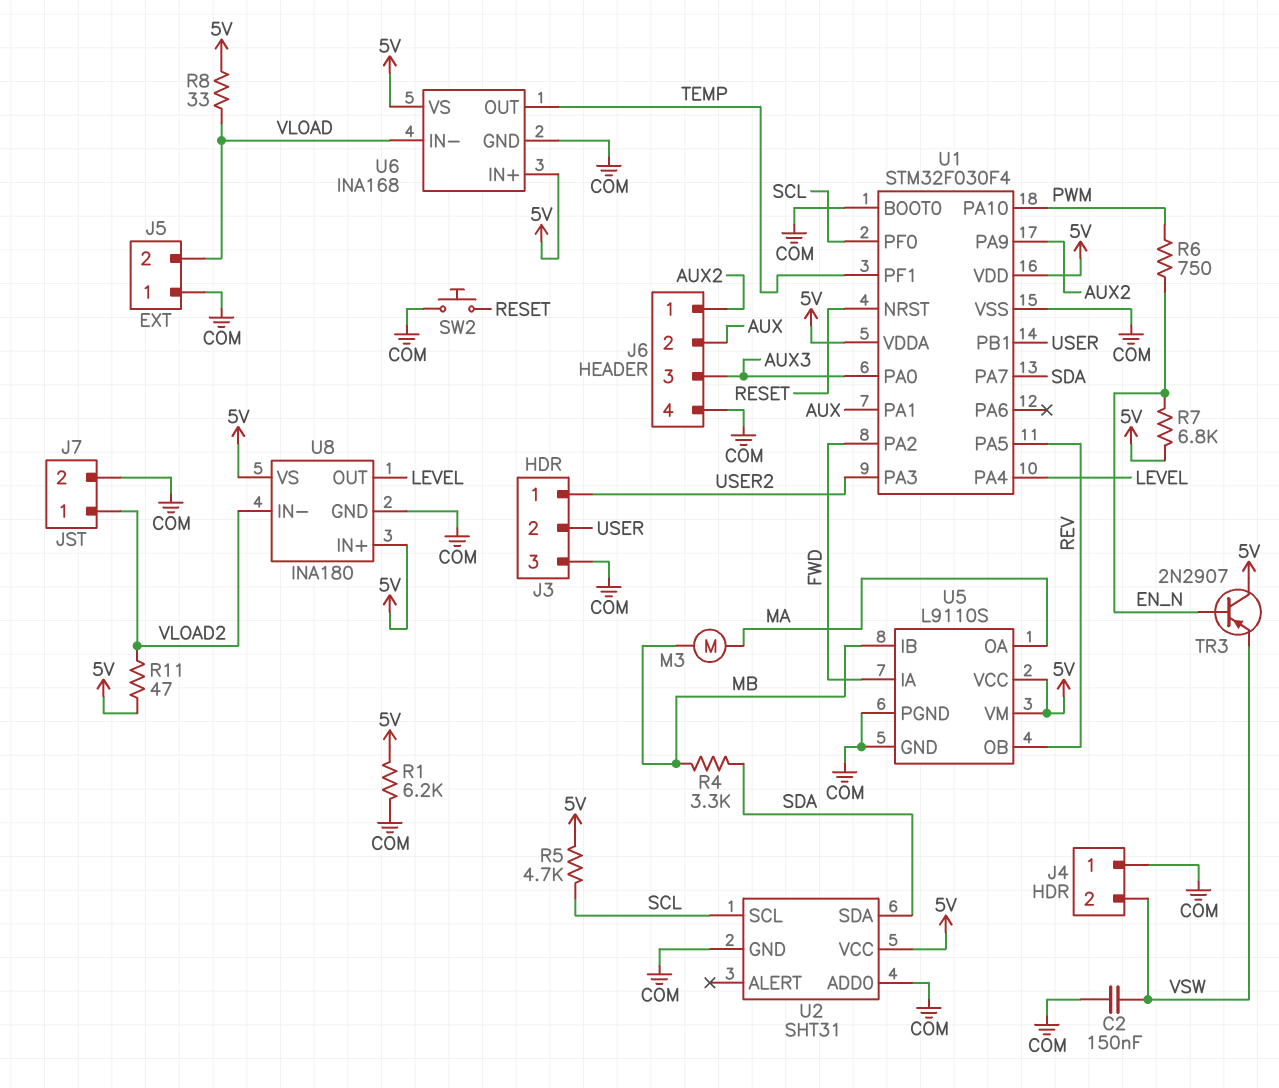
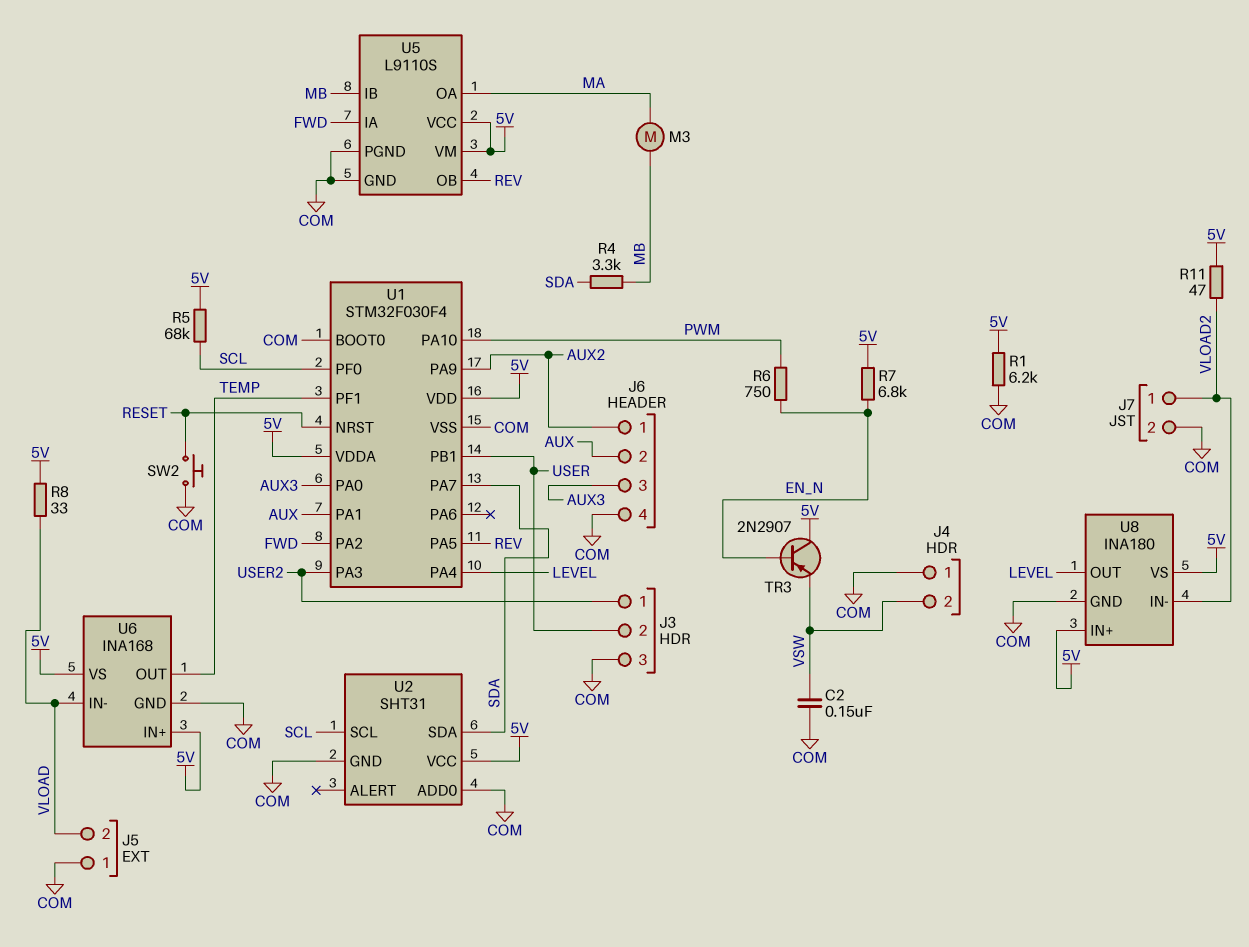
R5: 4.7k (5V, SCL) -> 68k (5V, SCL)

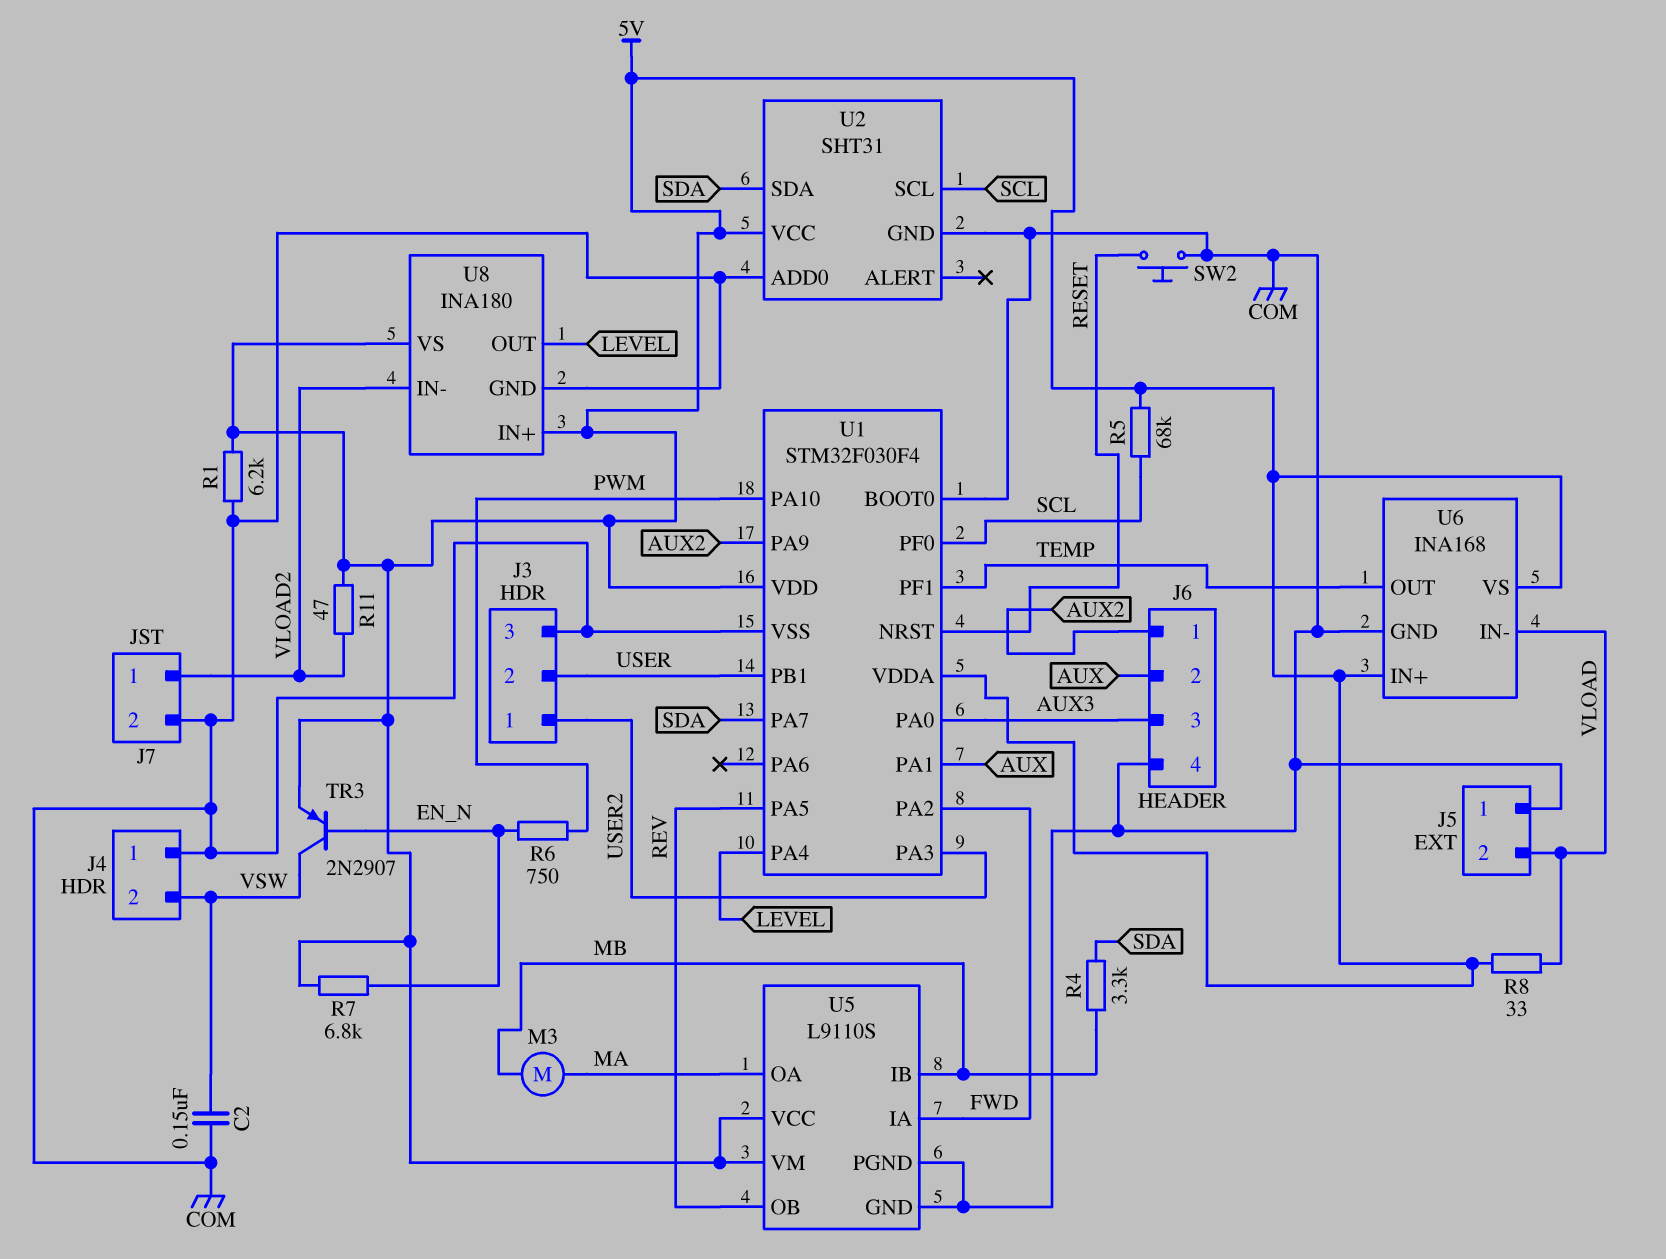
TR3: PNP 2N2907 (B EN_N, C 5V, E VSW) -> PNP 2N2907 (B EN_N, C VSW, E 5V)

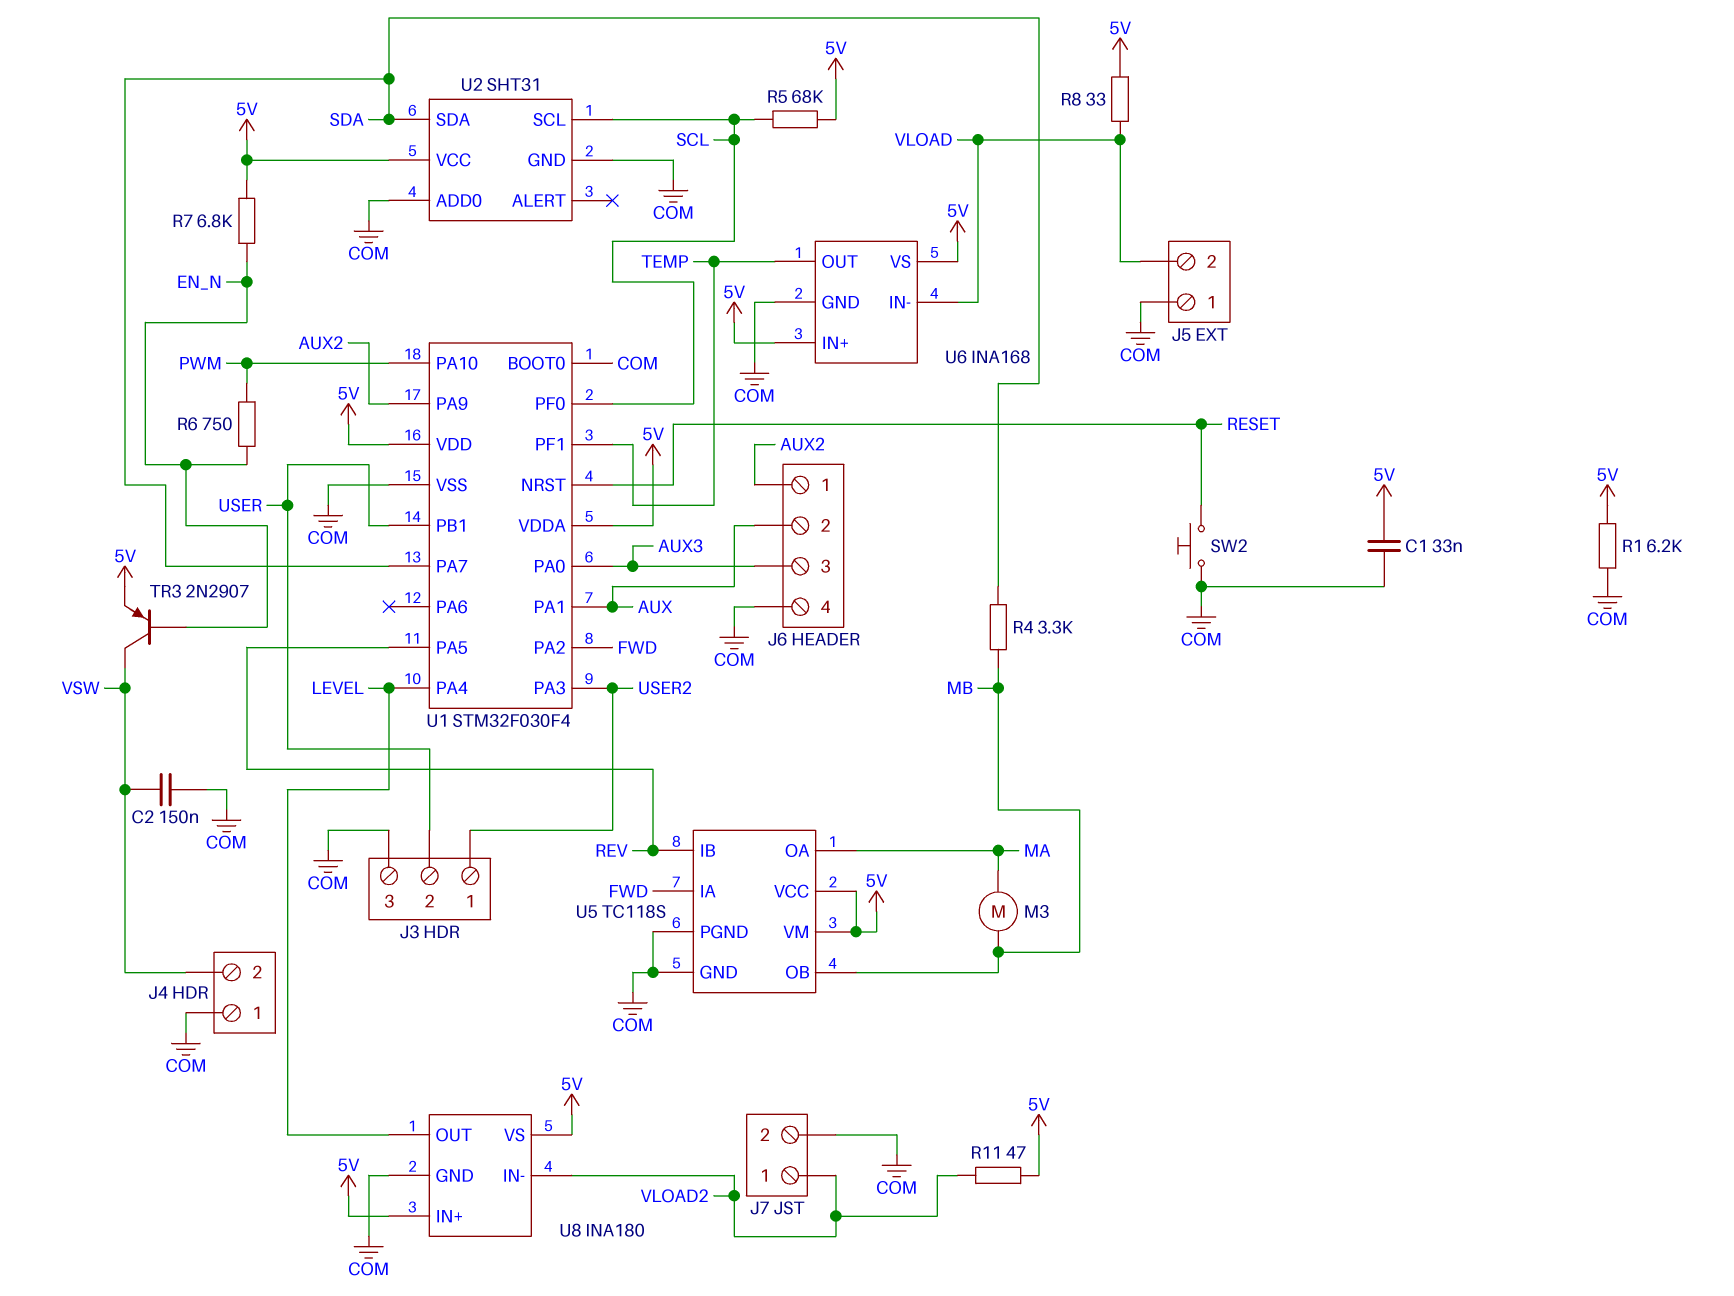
C1: none -> 33nF (5V, COM)
U5: L9110S -> TC118S
U5 pin IB: MB -> REV
U5 pin OB: REV -> MB

